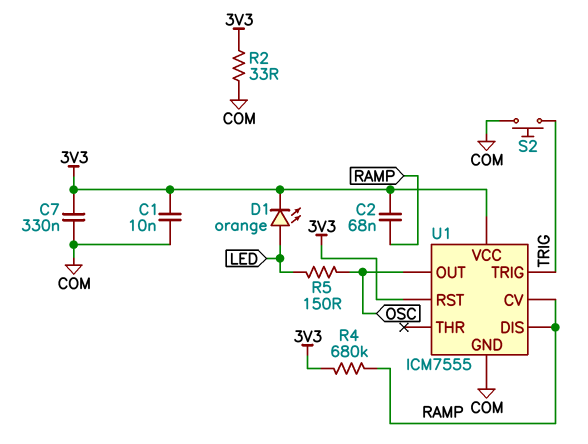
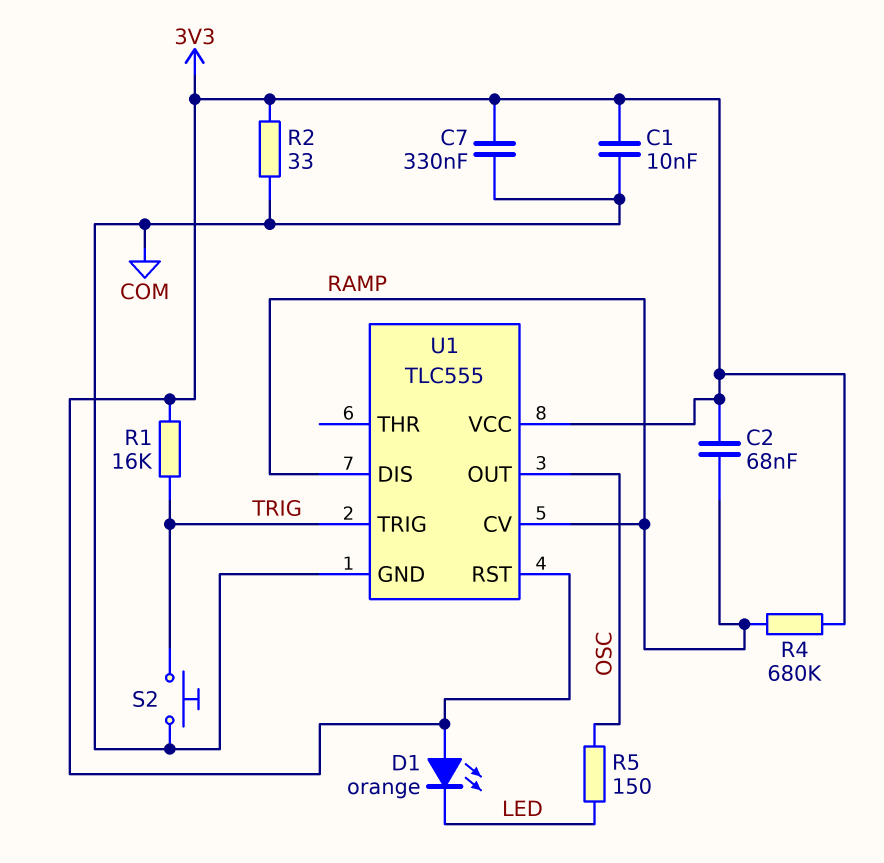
D1: LED orange (A LED, K 3V3) -> LED orange (A 3V3, K LED)
R1: none -> 16k (3V3, TRIG)
U1: ICM7555 -> TLC555

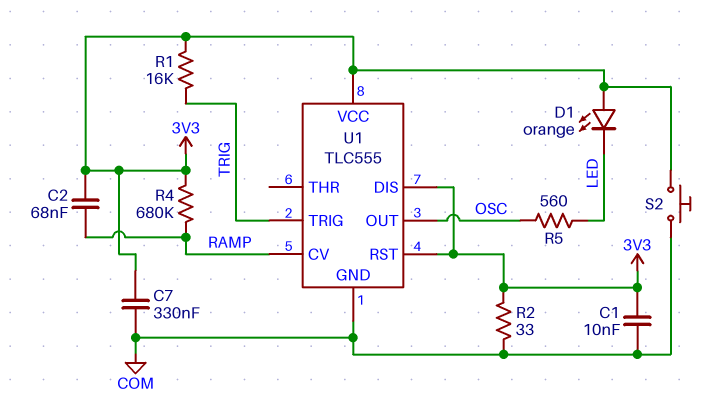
R5: 150 (LED, OSC) -> 560 (LED, OSC)
S2: button (COM, TRIG) -> button (3V3, COM)
U1 pin DIS: RAMP -> 3V3

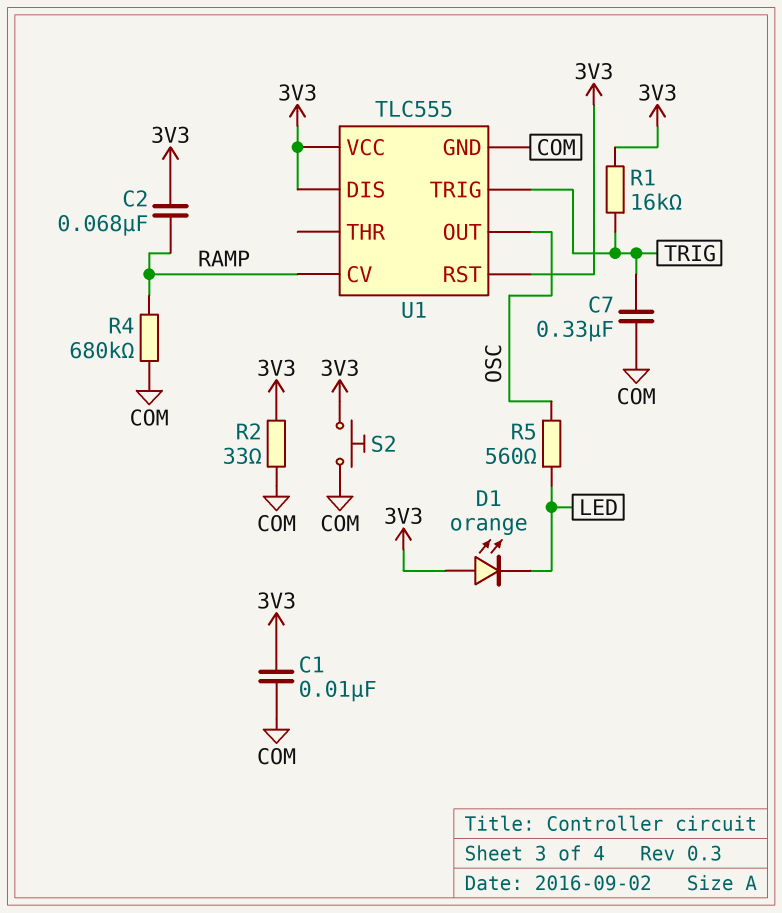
C7: 330nF (3V3, COM) -> 330nF (COM, TRIG)
R4: 680k (3V3, RAMP) -> 680k (COM, RAMP)

